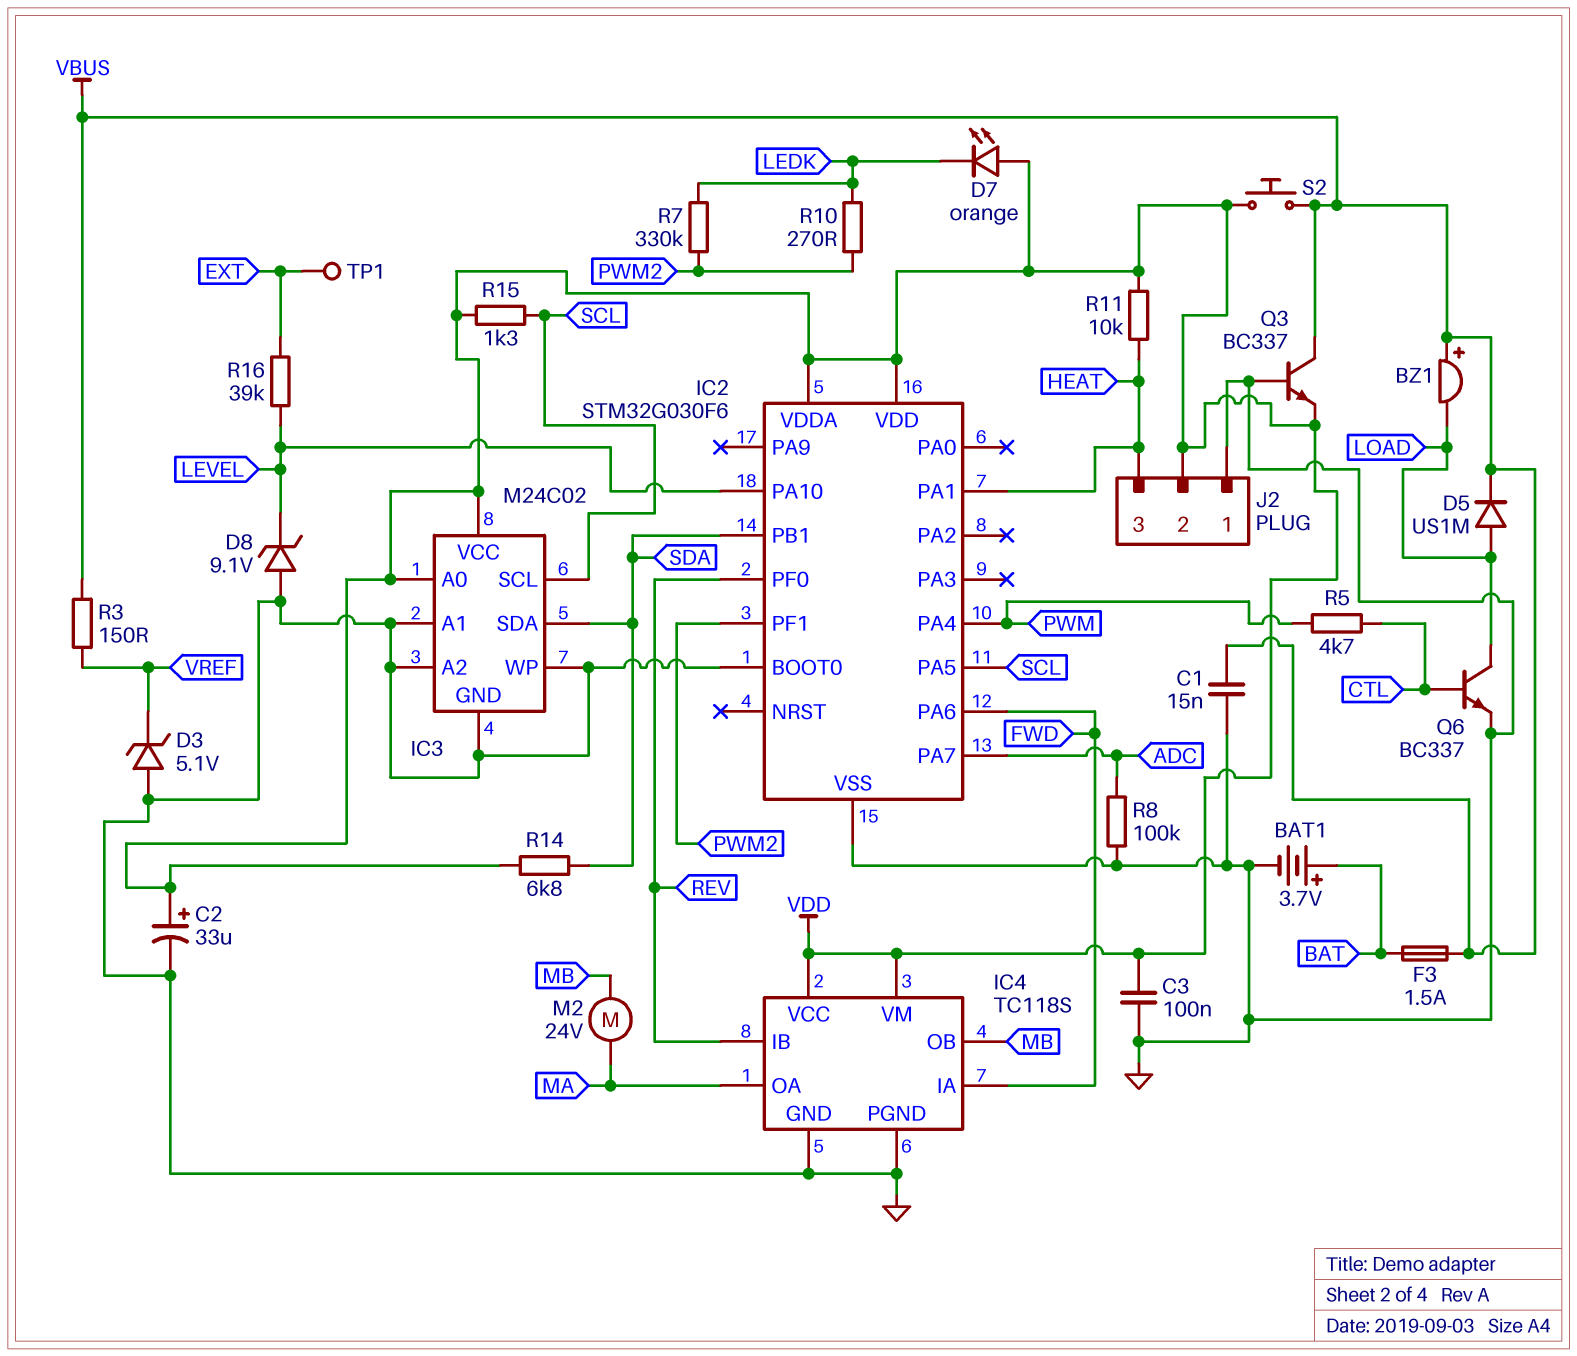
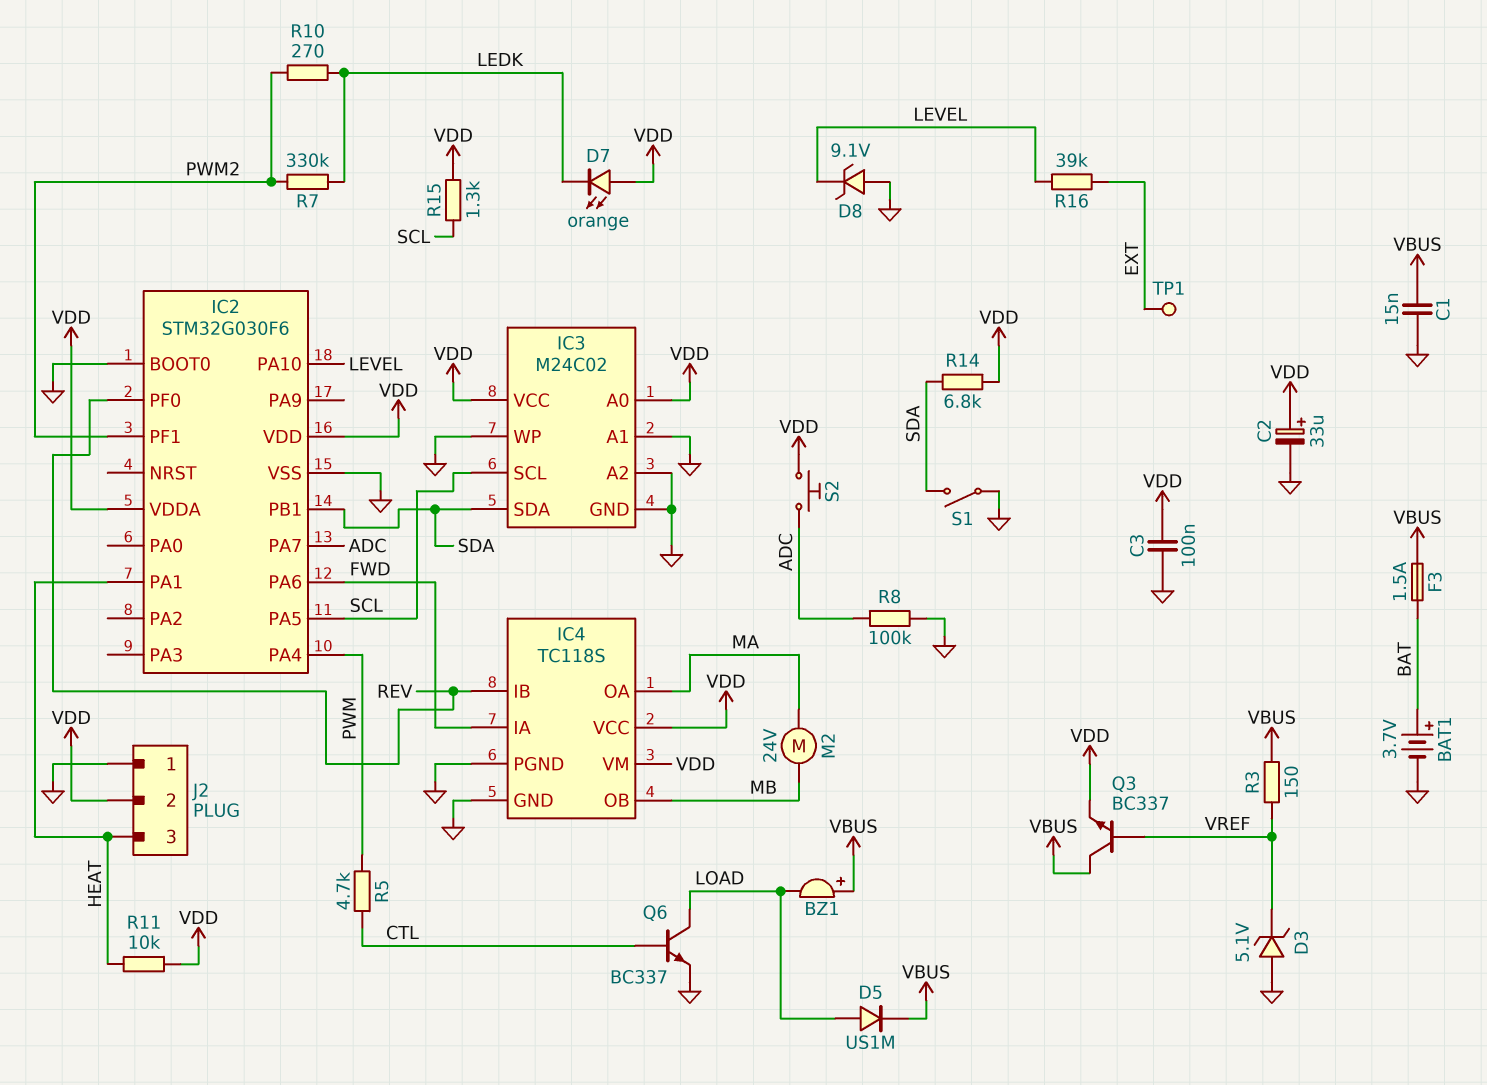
Q3: NPN BC337 (B GND, C VBUS, E VDD) -> NPN BC337 (B VREF, C VBUS, E VDD)
S1: none -> switch (GND, SDA)
S2: button (VBUS, VDD) -> button (ADC, VDD)

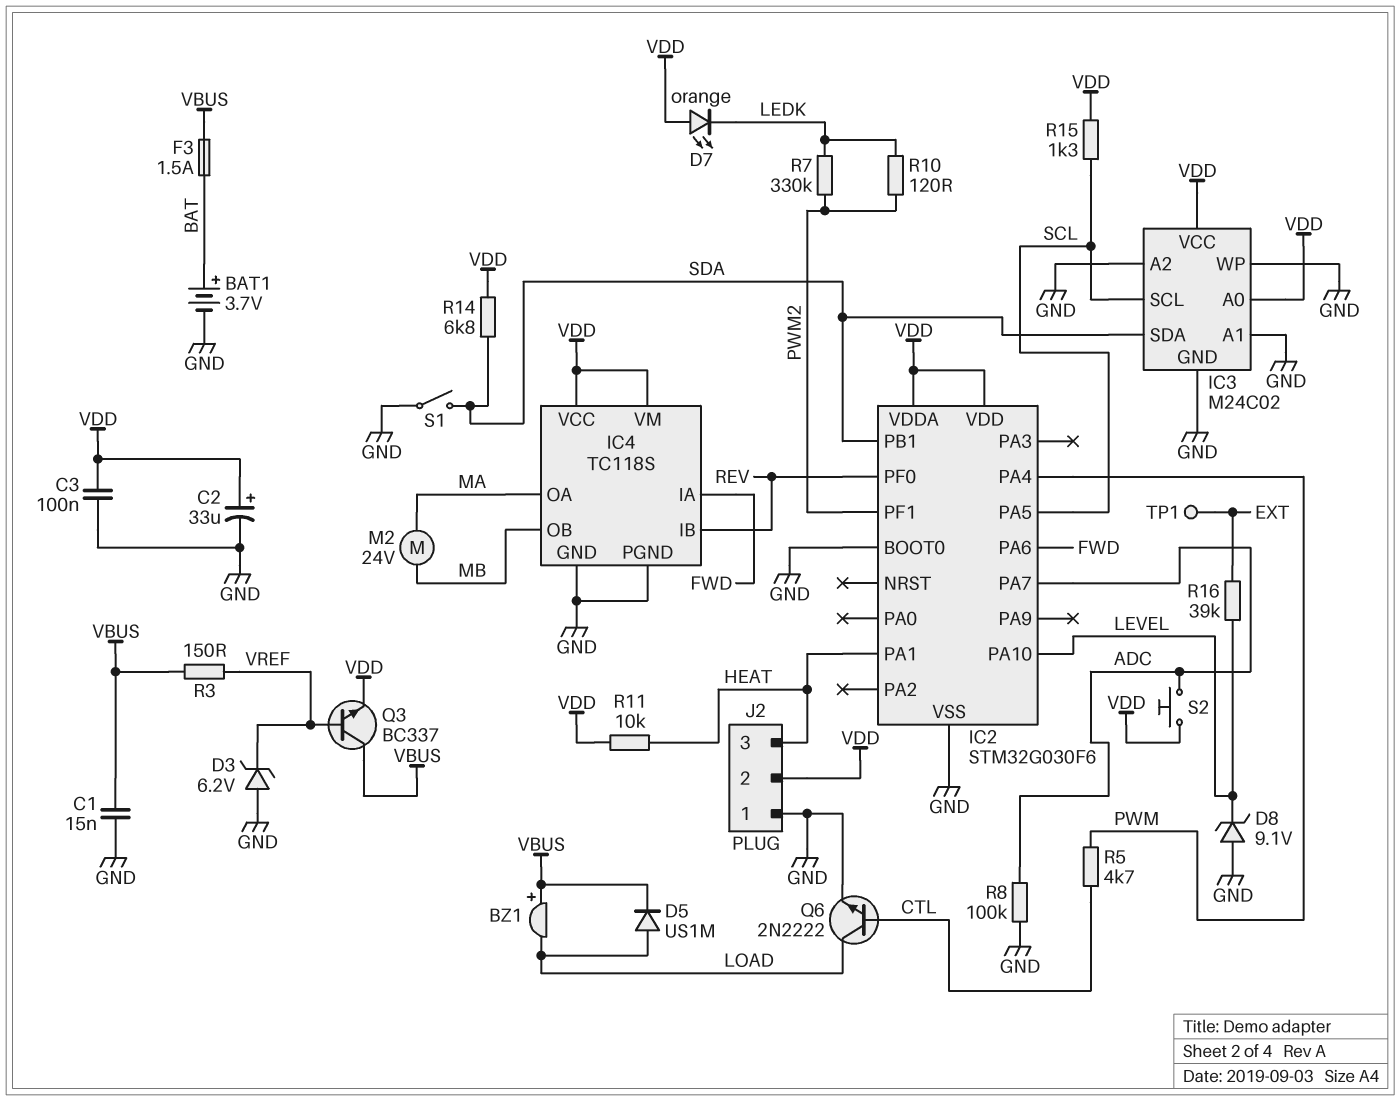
D3: zener 5.1V (A GND, K VREF) -> zener 6.2V (A GND, K VREF)
Q6: NPN BC337 (B CTL, C LOAD, E GND) -> NPN 2N2222 (B CTL, C LOAD, E GND)
R10: 270 (LEDK, PWM2) -> 120 (LEDK, PWM2)

